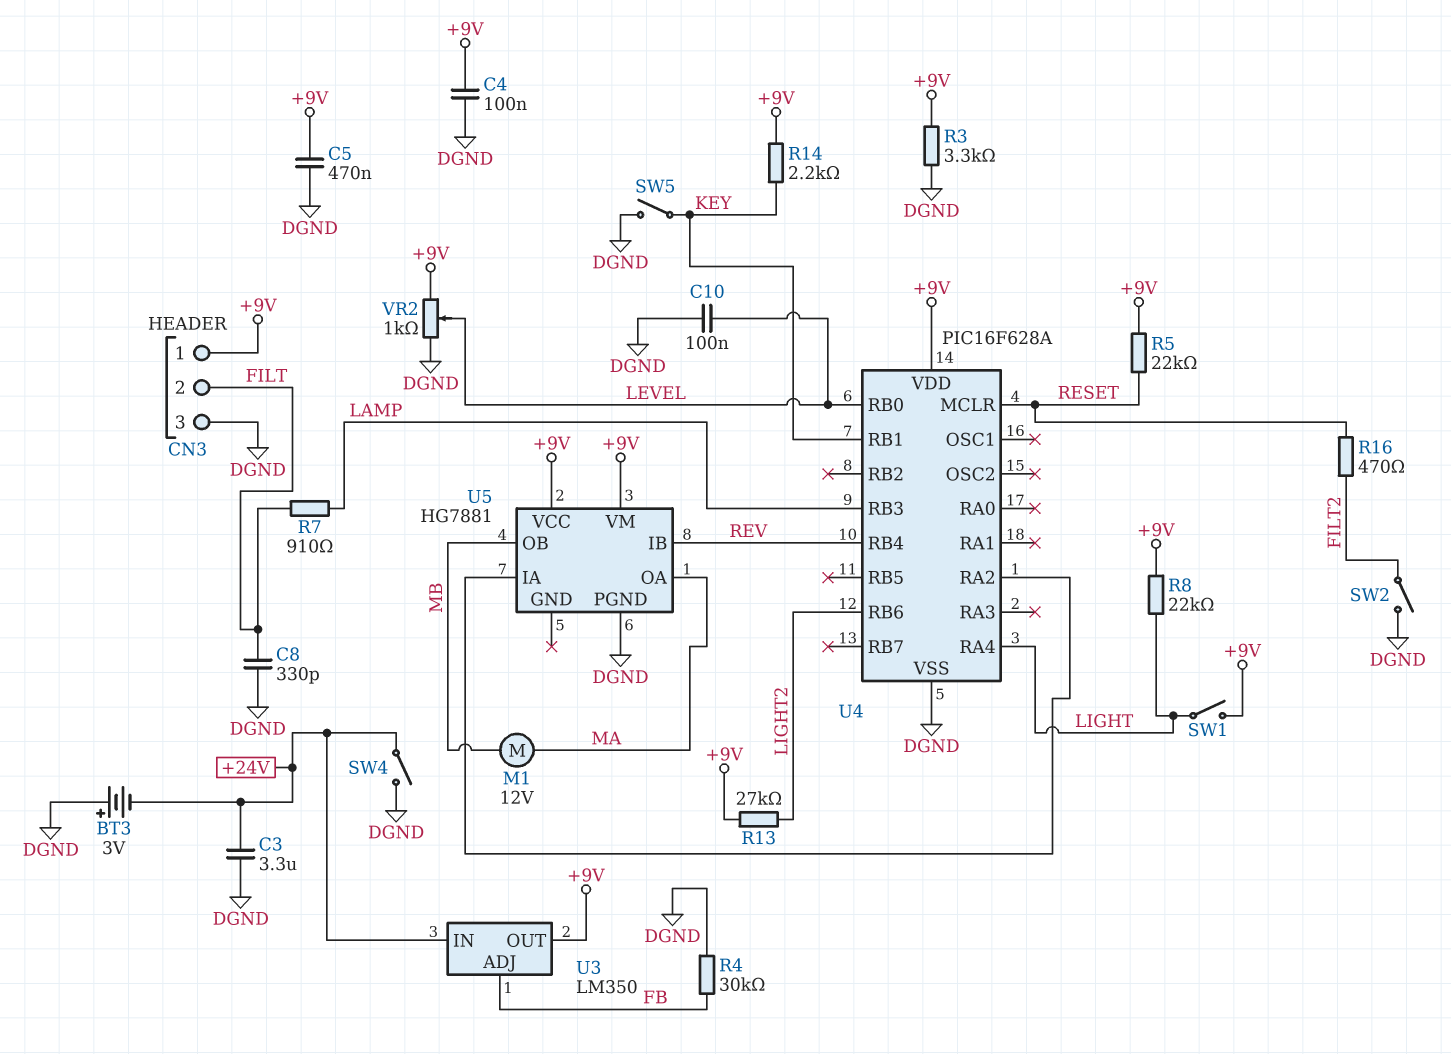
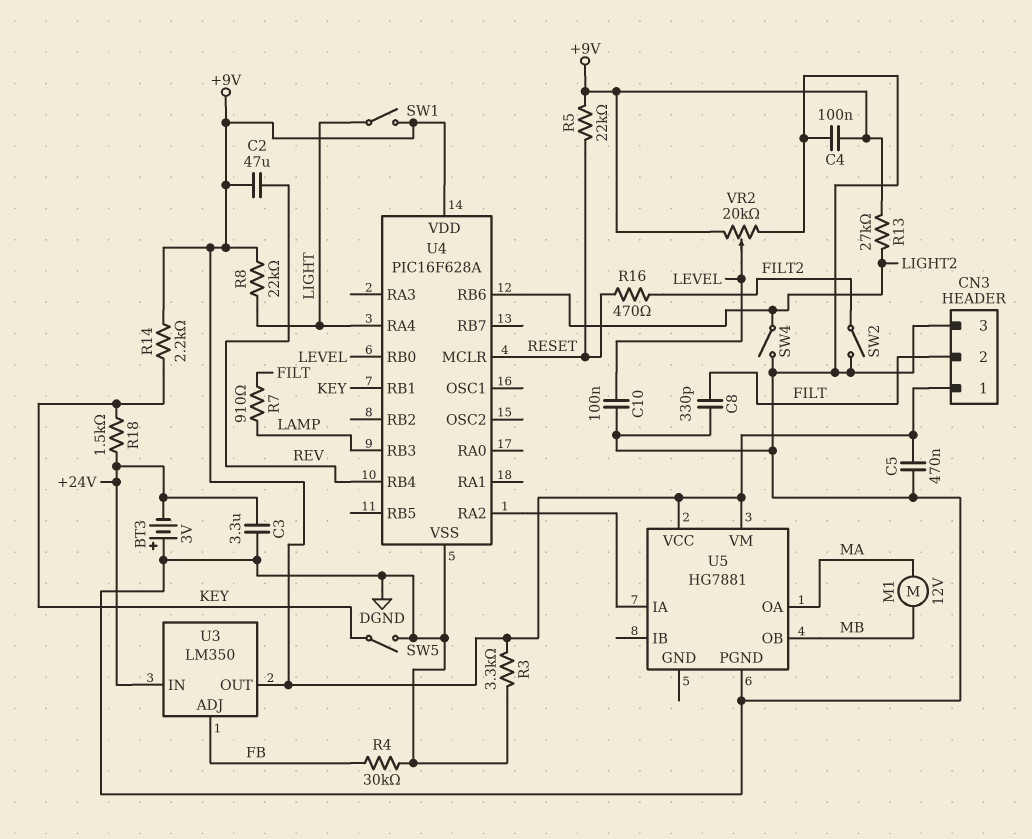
C2: none -> 47uF (+9V, REV)
R18: none -> 1.5k (+24V, KEY)
SW4: switch (+24V, DGND) -> switch (DGND, LIGHT2)
U5 pin IB: REV -> none
VR2: 1k (+9V, DGND, wiper LEVEL) -> 20k (+9V, DGND, wiper LEVEL)

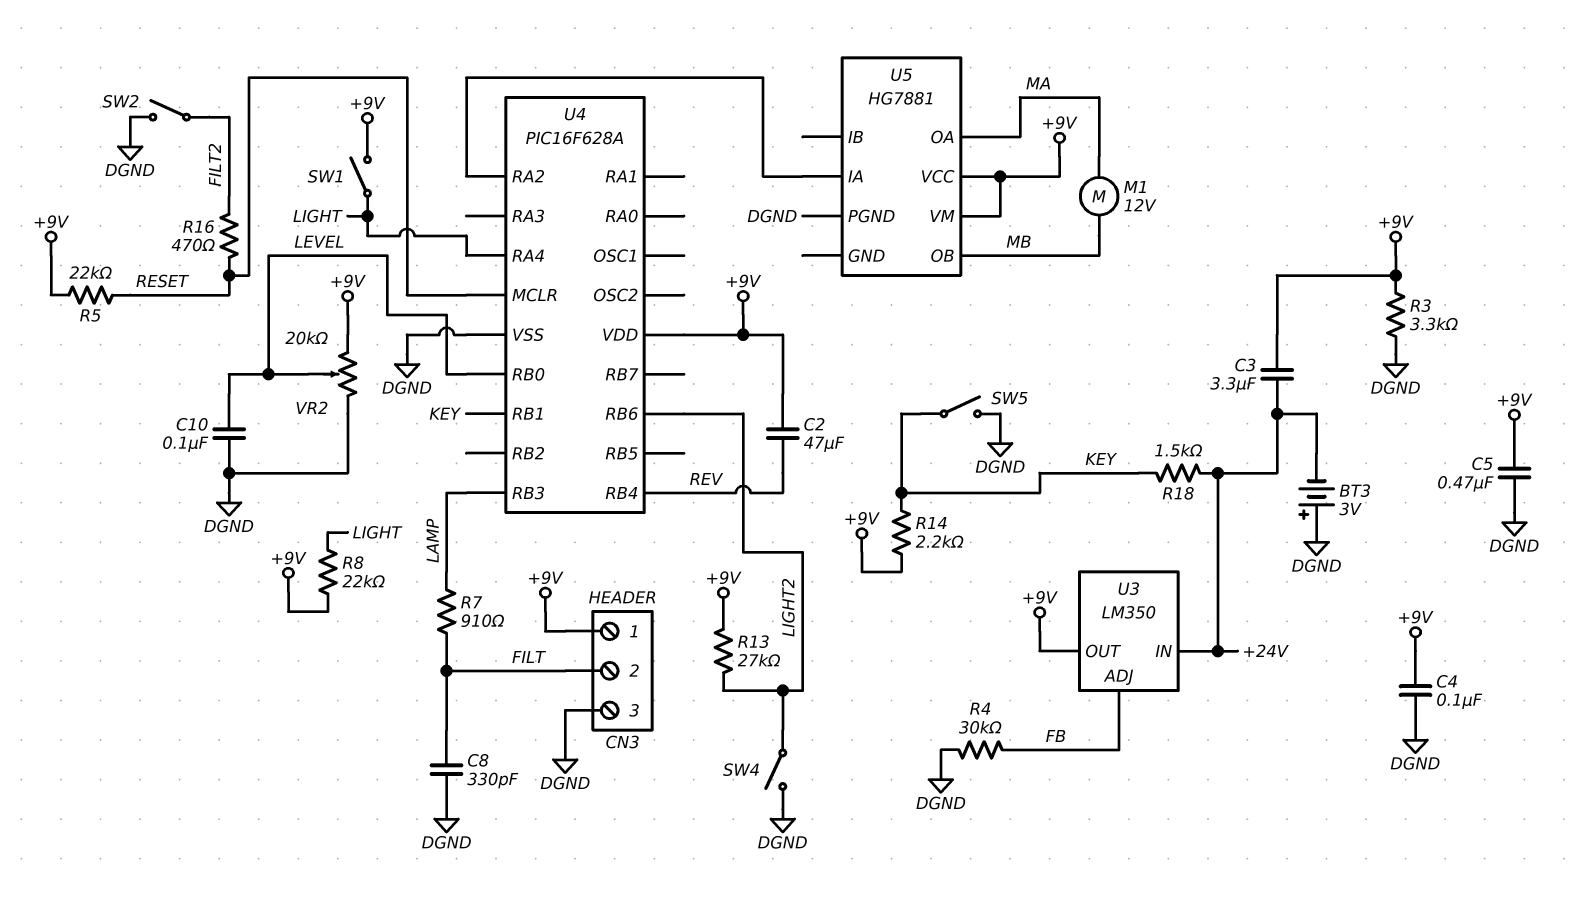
C3: 3.3uF (+24V, DGND) -> 3.3uF (+9V, +24V)

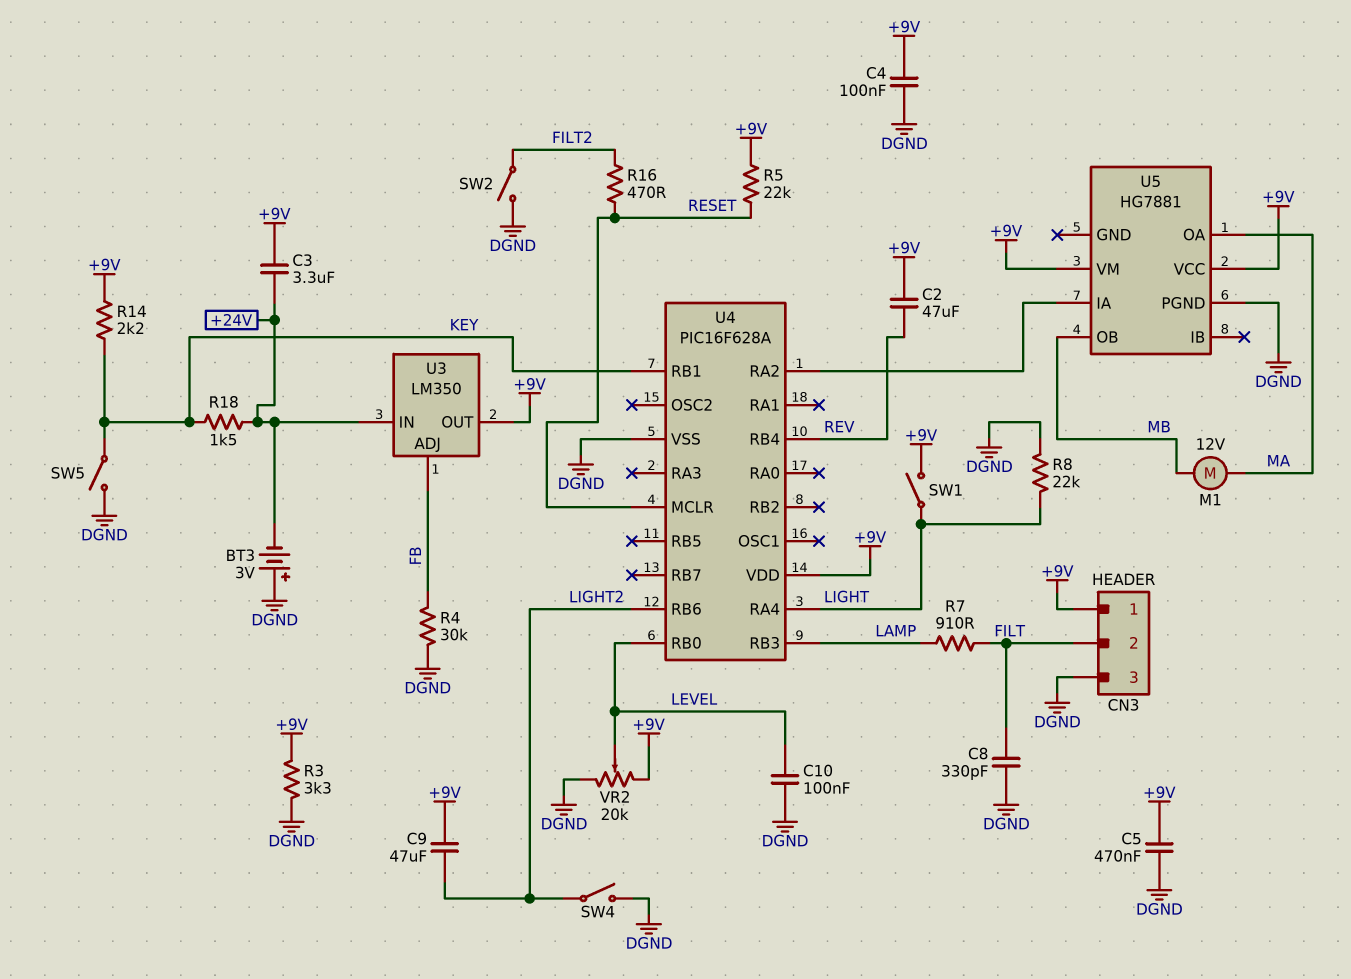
C9: none -> 47uF (+9V, LIGHT2)
R8: 22k (+9V, LIGHT) -> 22k (DGND, LIGHT)
R13: 27k (+9V, LIGHT2) -> none

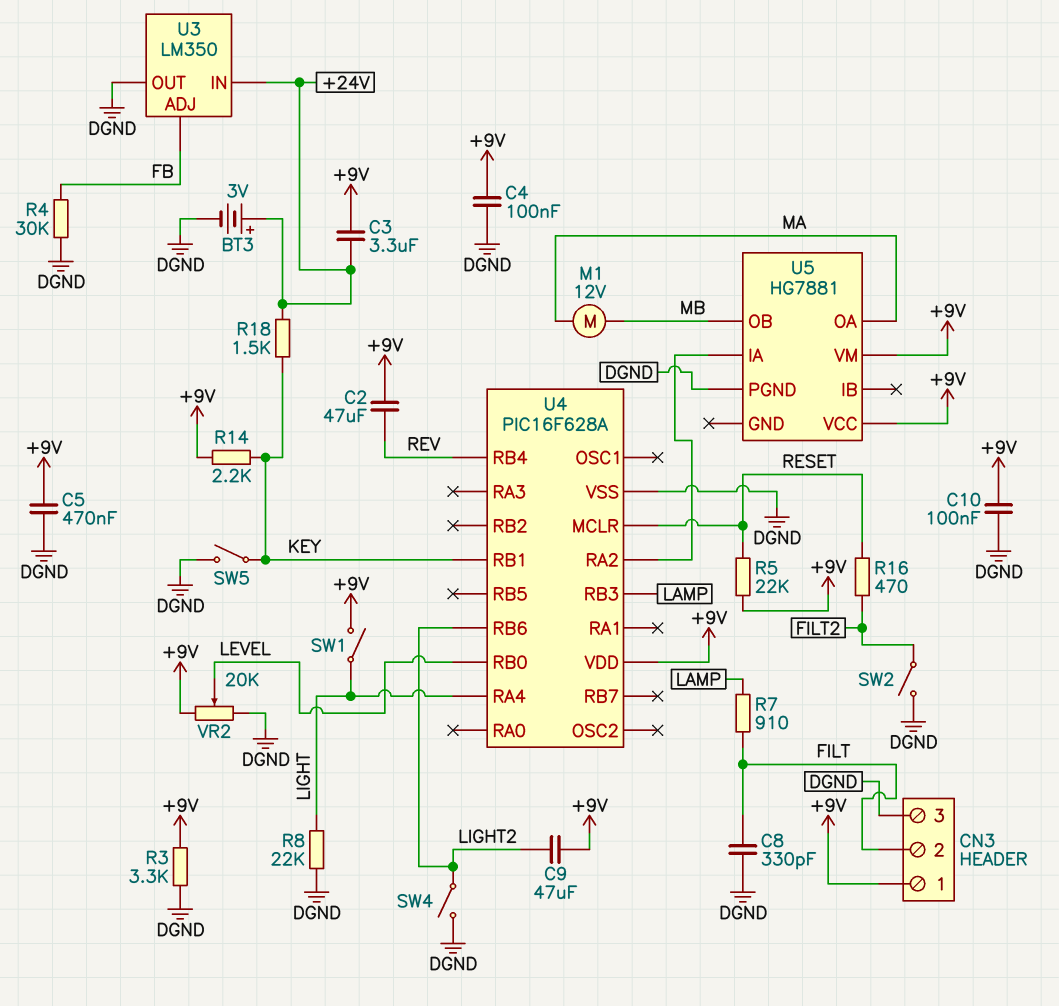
BT3: 3V (plus DGND, minus +24V) -> 3V (plus +24V, minus DGND)
C10: 100nF (DGND, LEVEL) -> 100nF (+9V, DGND)
U3 pin OUT: +9V -> DGND

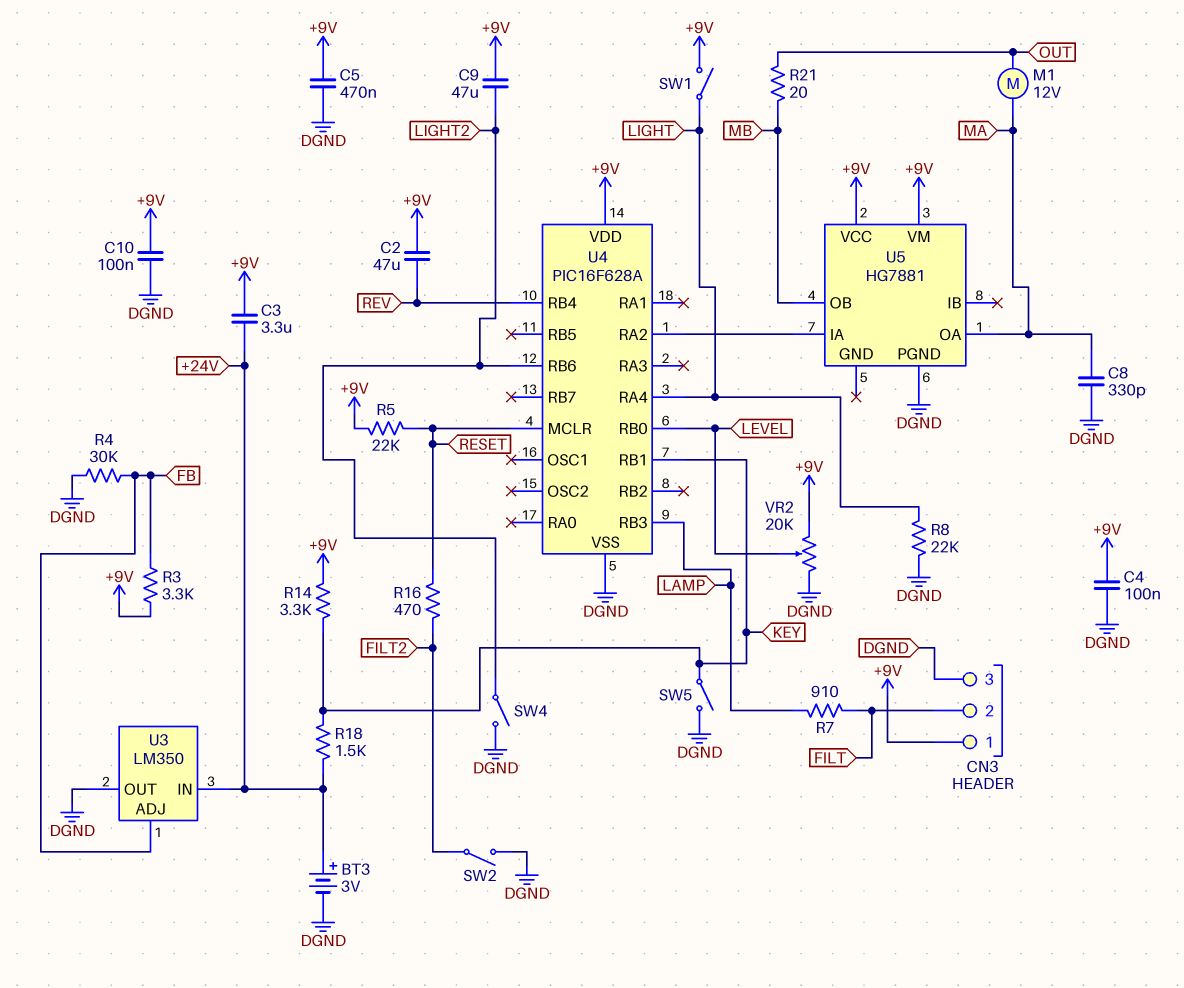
C8: 330pF (DGND, FILT) -> 330pF (DGND, MA)
M1: motor 12V (MA, MB) -> motor 12V (MA, OUT)
R3: 3.3k (+9V, DGND) -> 3.3k (+9V, FB)
R14: 2.2k (+9V, KEY) -> 3.3k (+9V, KEY)
R21: none -> 20 (MB, OUT)

